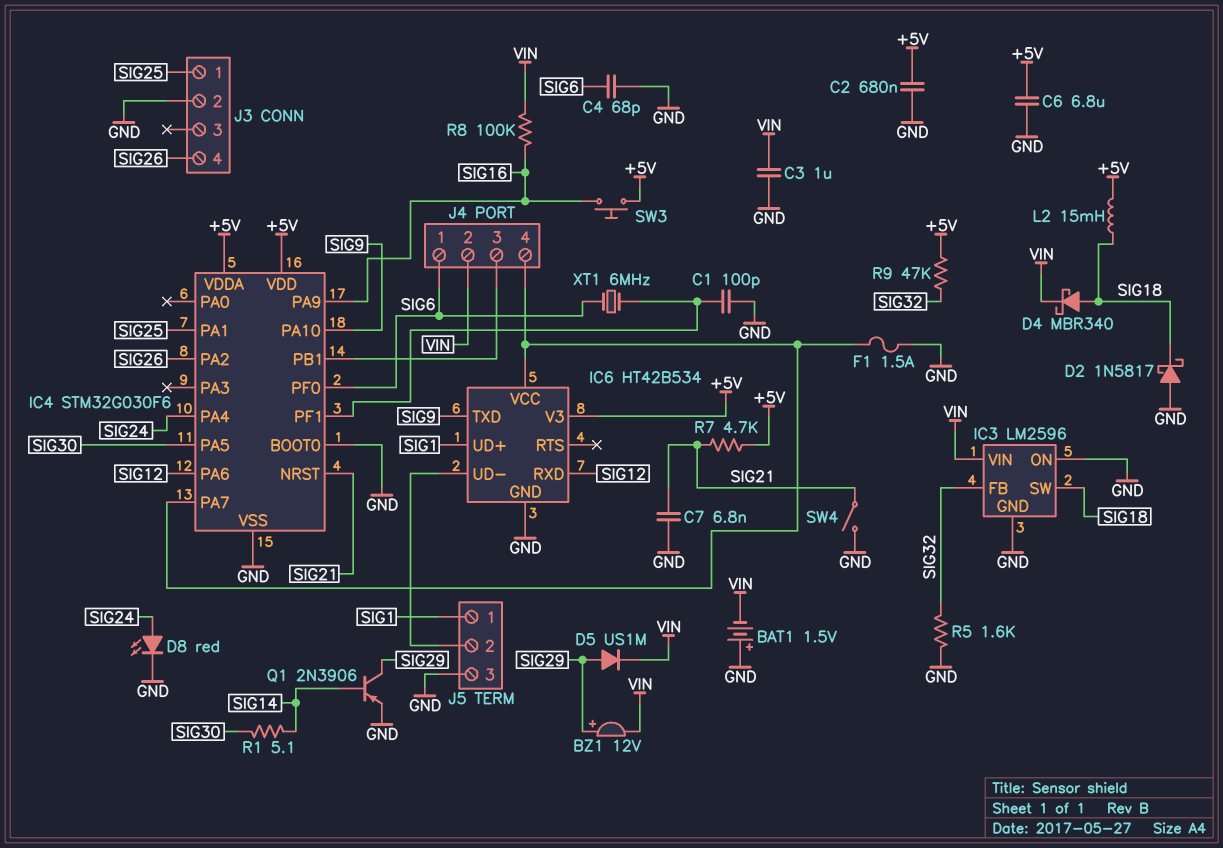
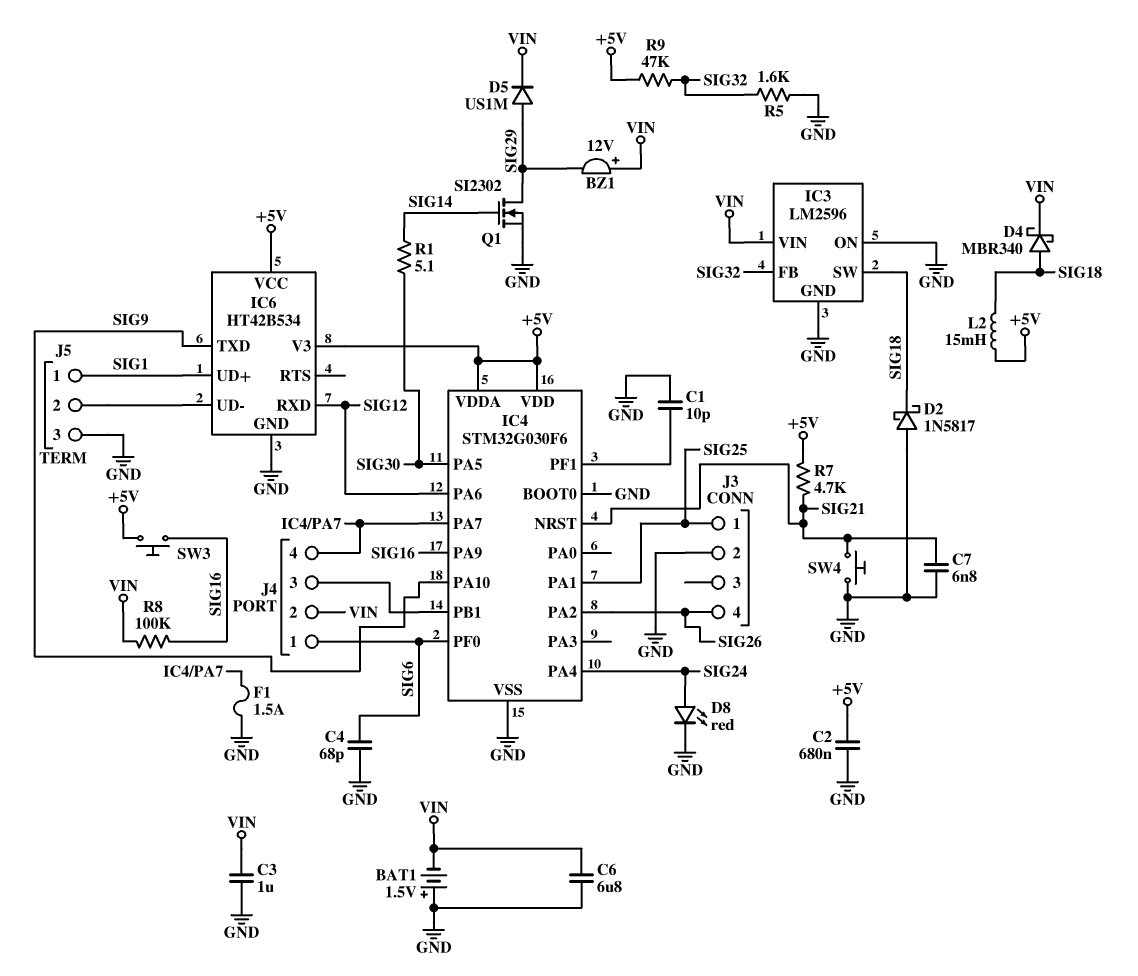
BZ1: buzzer 12V (plus SIG29, minus VIN) -> buzzer 12V (plus VIN, minus SIG29)
C1: 100pF (GND, IC4/PF1) -> 10pF (GND, IC4/PF1)
C6: 6.8uF (+5V, GND) -> 6.8uF (GND, VIN)
IC6 pin VCC: IC4/PA7 -> +5V
Q1: PNP 2N3906 (B SIG14, C SIG29, E GND) -> NMOS SI2302 (G SIG14, D SIG29, S GND)
SW4: switch (GND, SIG21) -> button (GND, SIG21)
XT1: 6MHz (IC4/PF1, SIG6) -> none

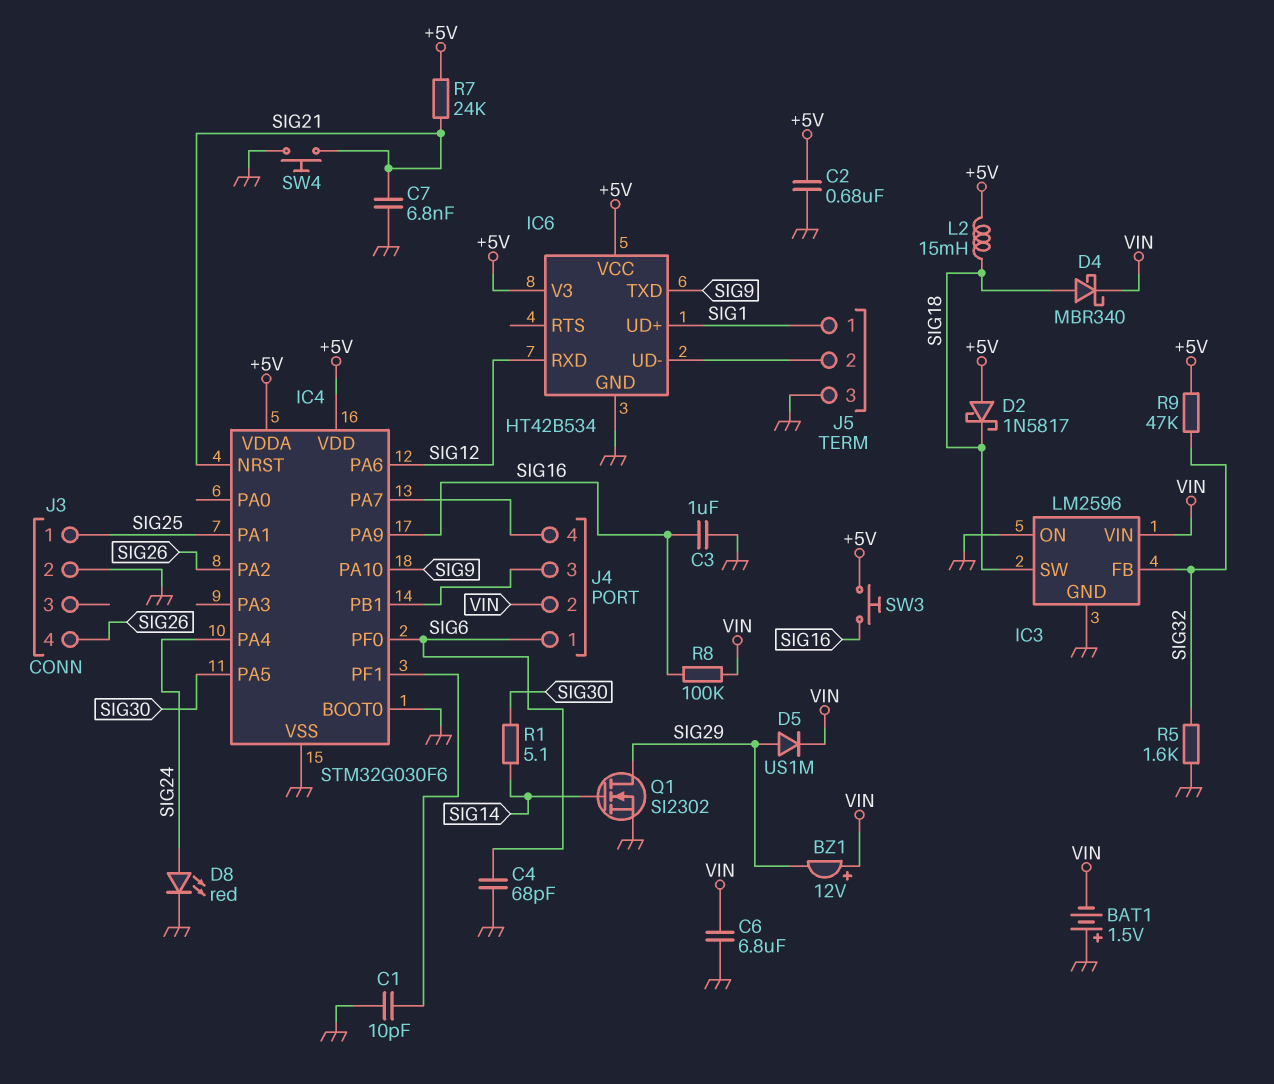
C3: 1uF (GND, VIN) -> 1uF (GND, SIG16)
D2: schottky 1N5817 (A GND, K SIG18) -> schottky 1N5817 (A +5V, K SIG18)
F1: 1.5A (GND, IC4/PA7) -> none
R7: 4.7k (+5V, SIG21) -> 24k (+5V, SIG21)

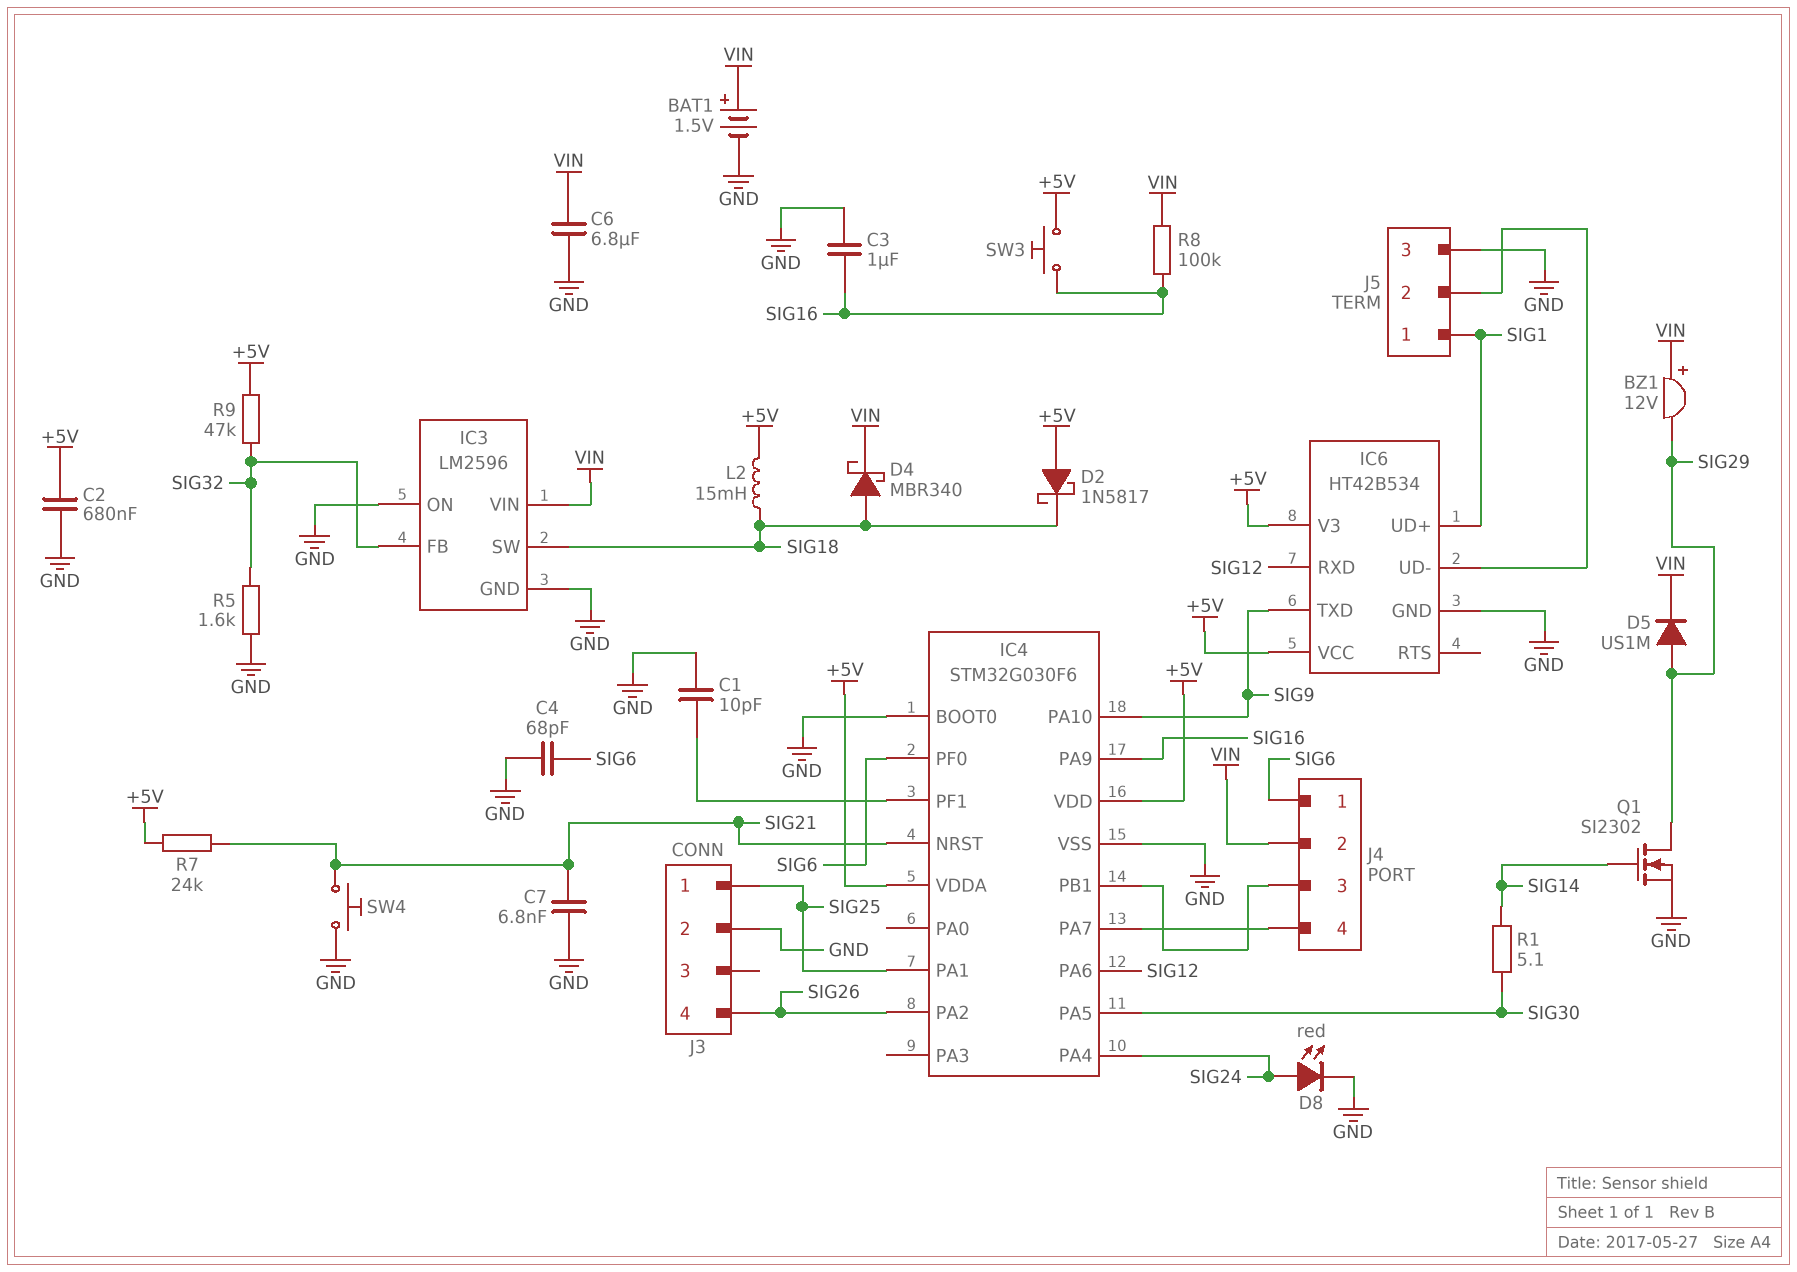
BAT1: 1.5V (plus GND, minus VIN) -> 1.5V (plus VIN, minus GND)

